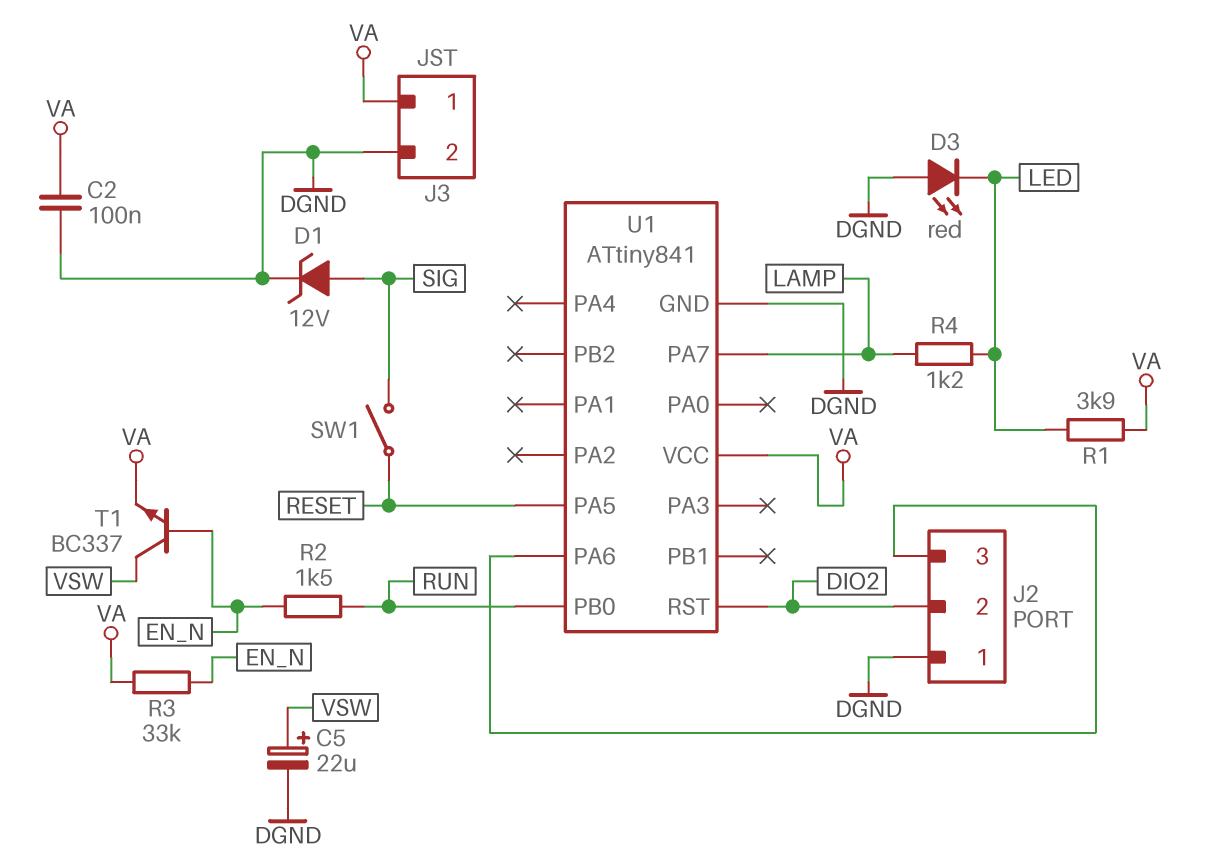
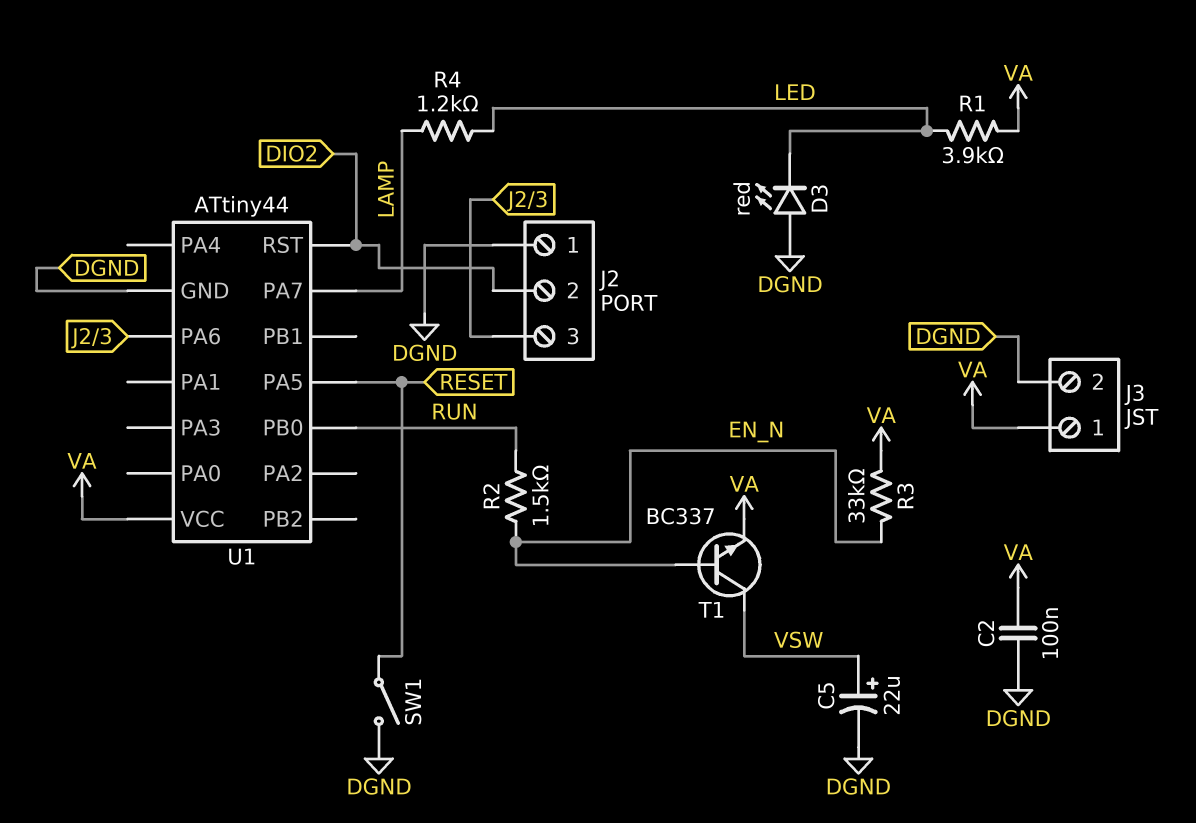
D1: zener 12V (A SIG, K DGND) -> none
SW1: switch (RESET, SIG) -> switch (DGND, RESET)
U1: ATtiny841 -> ATtiny44

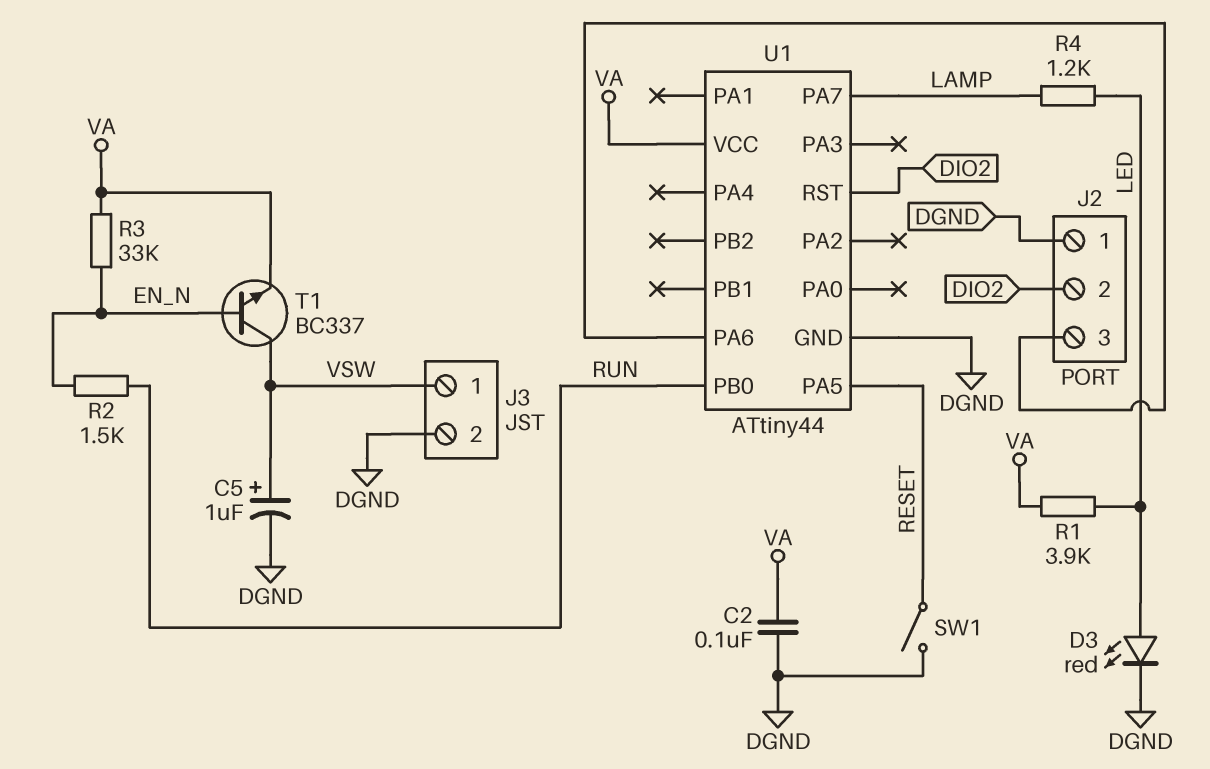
C5: 22uF (plus VSW, minus DGND) -> 1uF (plus VSW, minus DGND)
D3: LED red (A DGND, K LED) -> LED red (A LED, K DGND)
J3 pin 1: VA -> VSW

